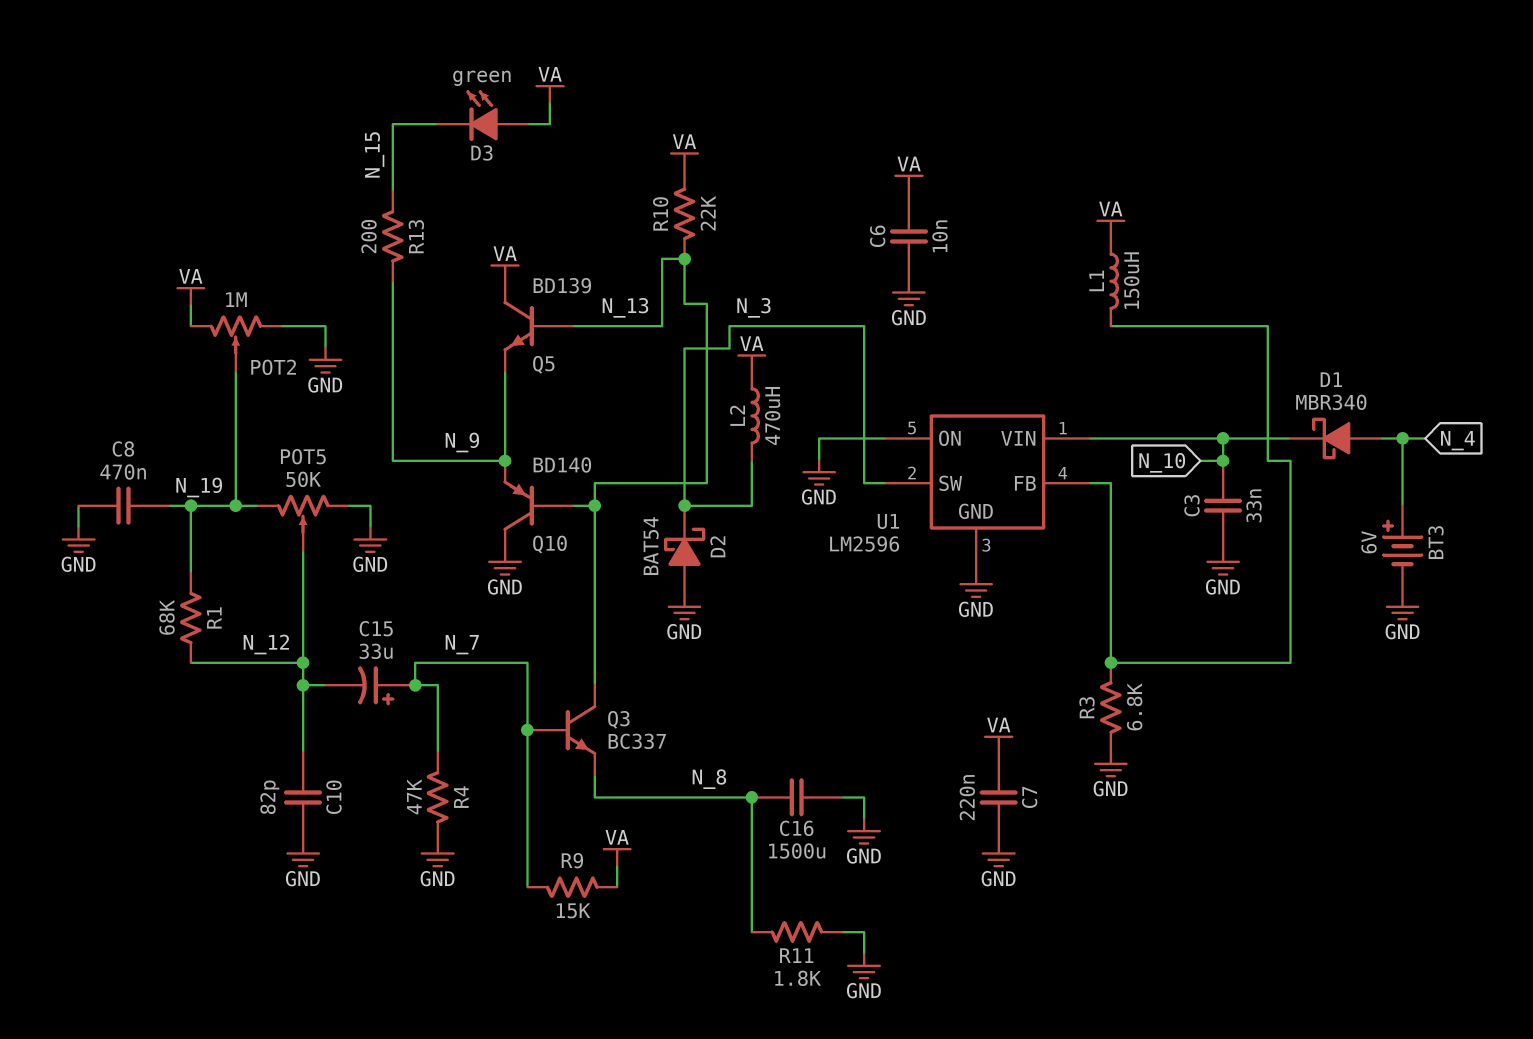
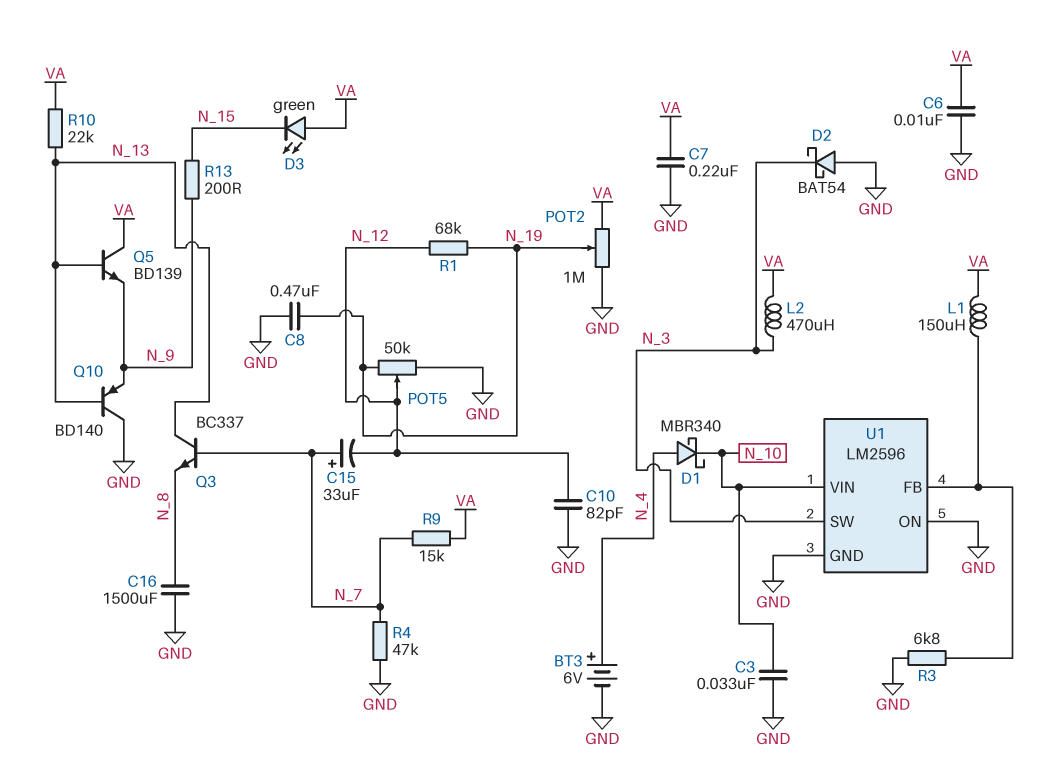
R11: 1.8k (GND, N_8) -> none

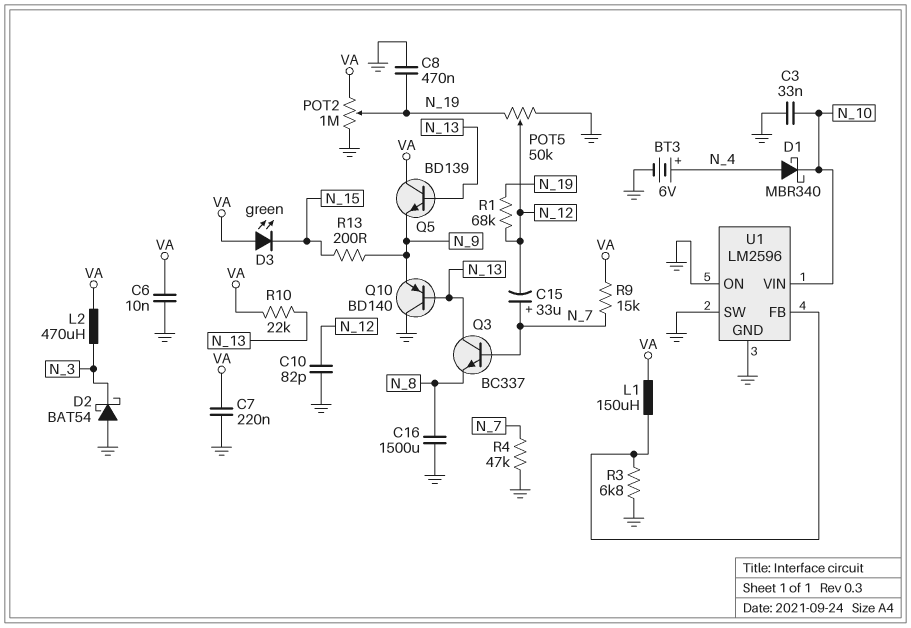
U1 pin SW: N_3 -> GND

